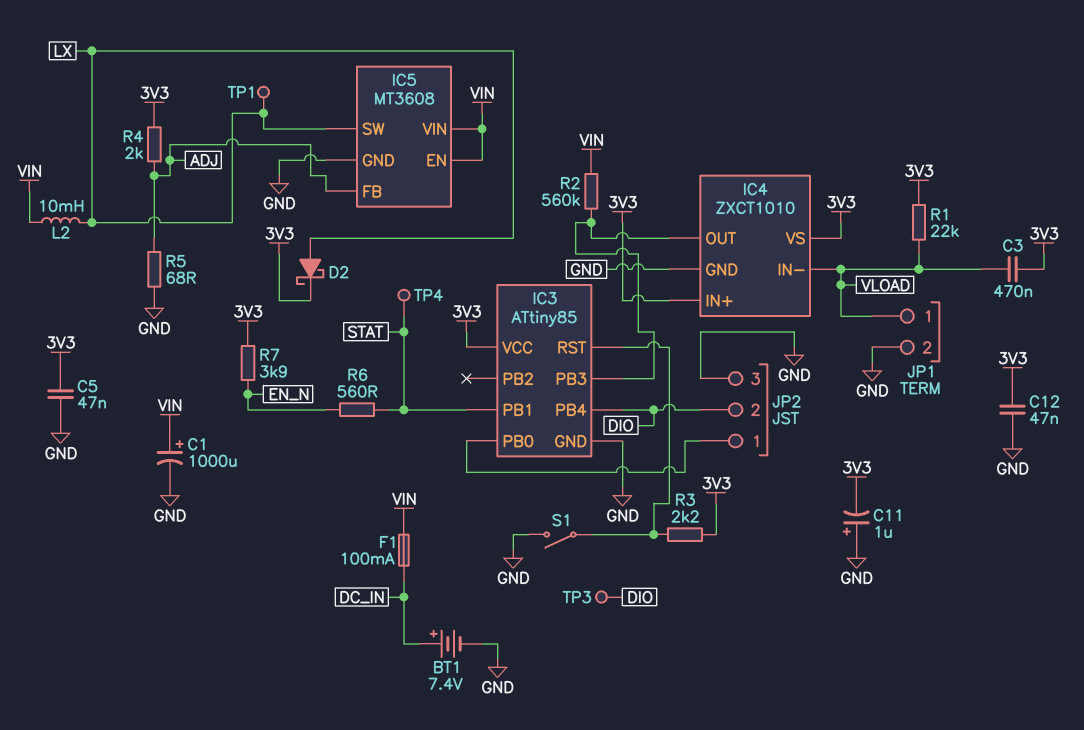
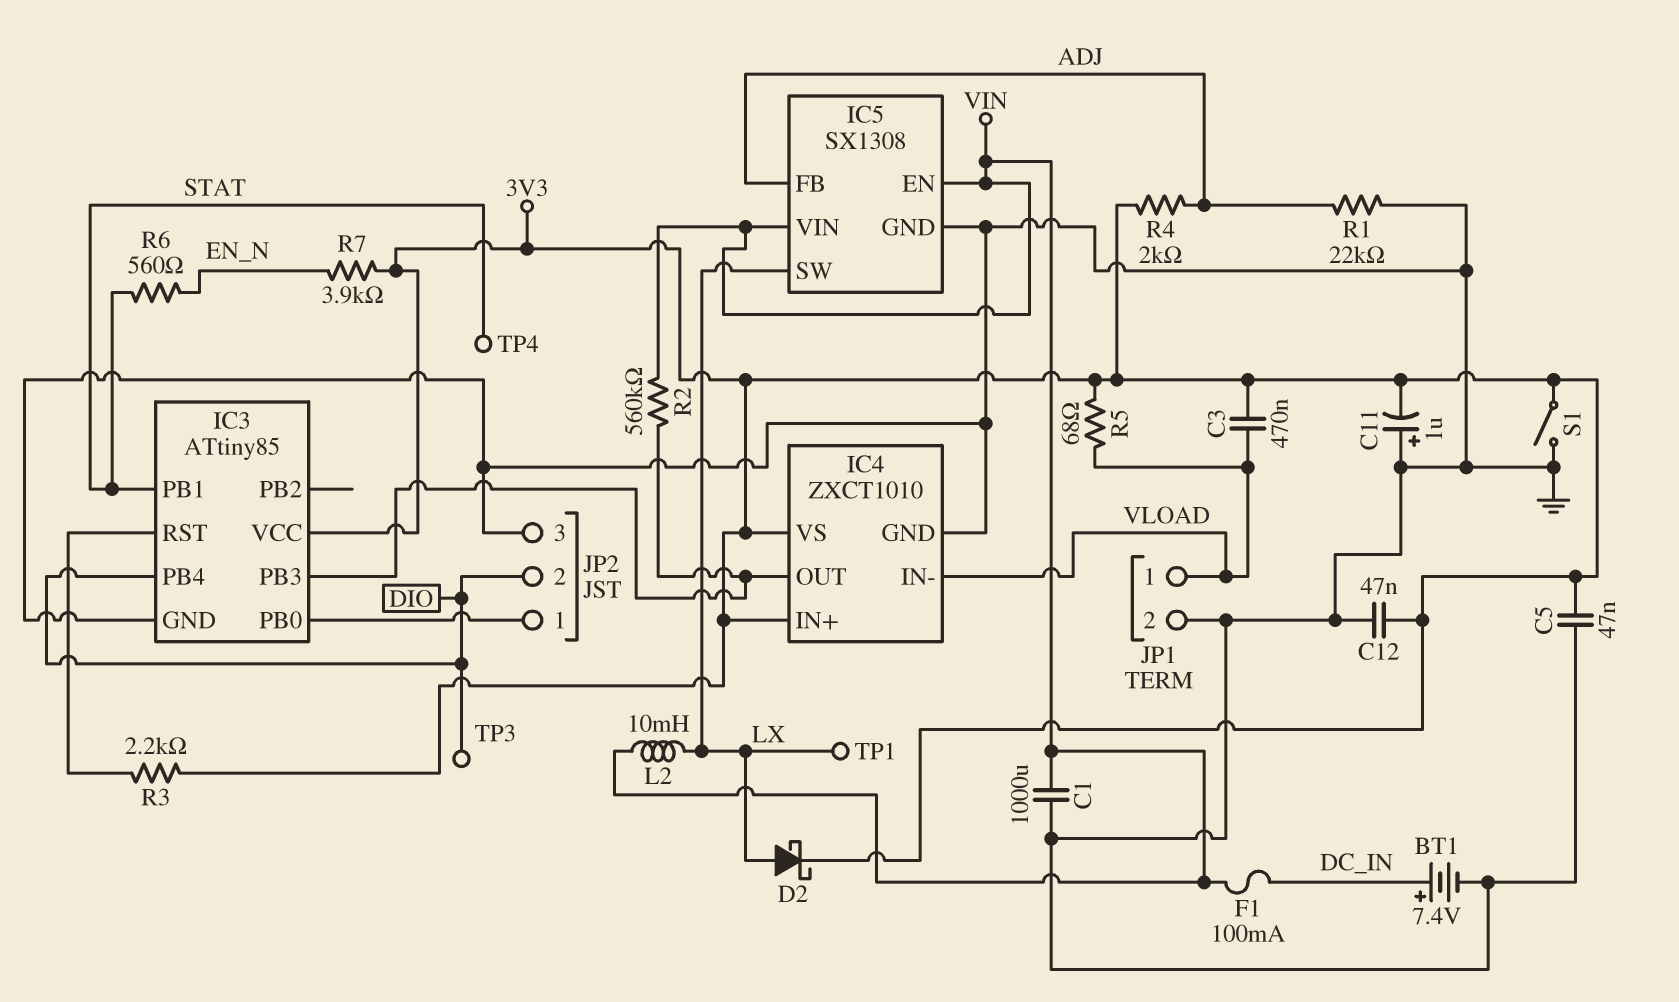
C1: 1000uF (plus VIN, minus GND) -> 1000uF (GND, VIN)
IC5: MT3608 -> SX1308
R1: 22k (3V3, VLOAD) -> 22k (ADJ, GND)
R5: 68 (ADJ, GND) -> 68 (3V3, VLOAD)
S1: switch (GND, IC3/RST) -> switch (3V3, GND)

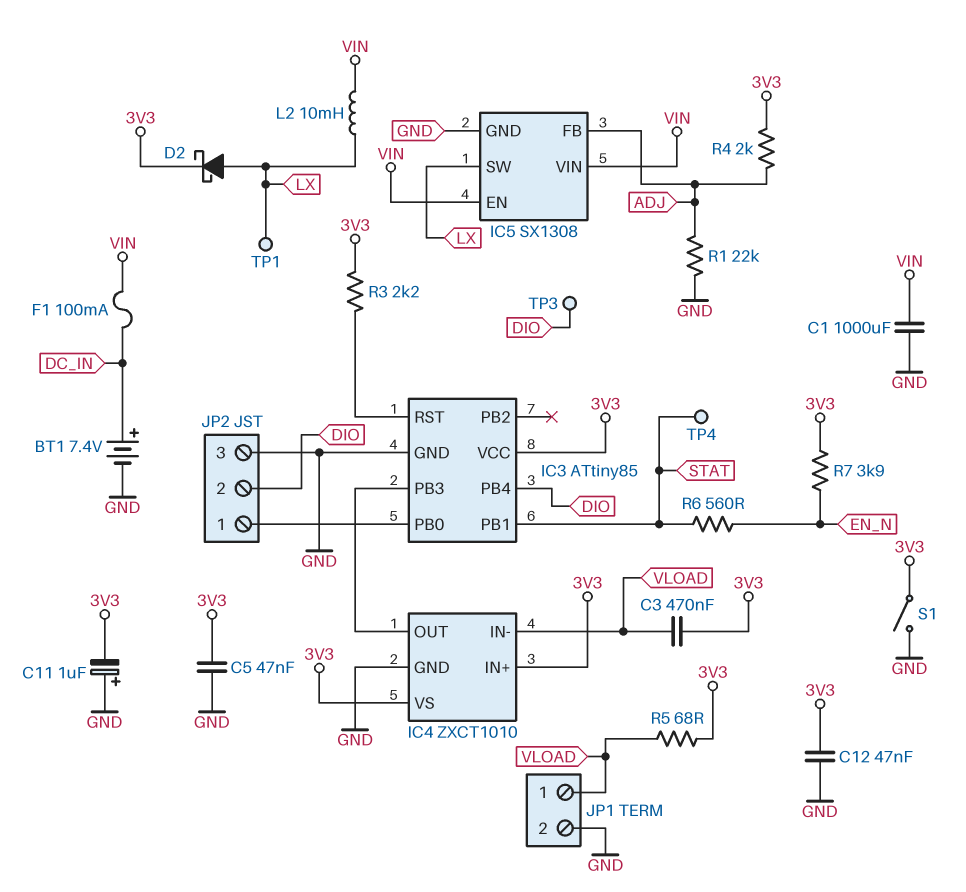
R2: 560k (IC3/PB3, VIN) -> none

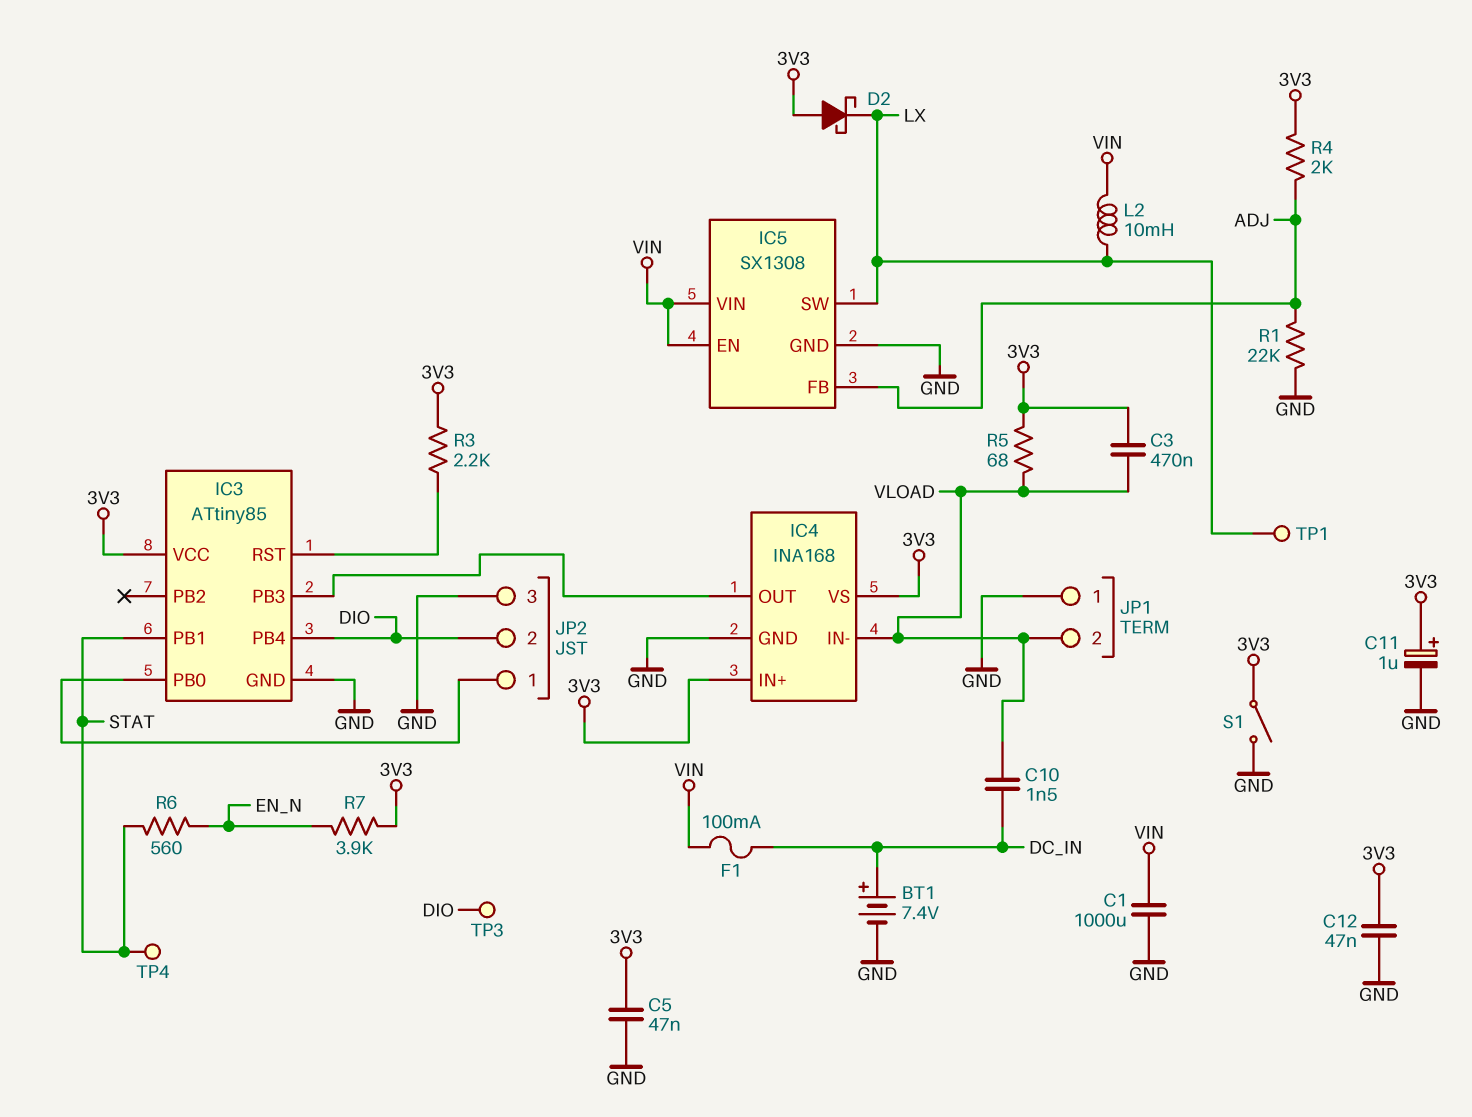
C10: none -> 1.5nF (DC_IN, VLOAD)
C11: 1uF (plus GND, minus 3V3) -> 1uF (plus 3V3, minus GND)
D2: schottky (A LX, K 3V3) -> schottky (A 3V3, K LX)
IC4: ZXCT1010 -> INA168
JP1 pin 1: VLOAD -> GND
JP1 pin 2: GND -> VLOAD

